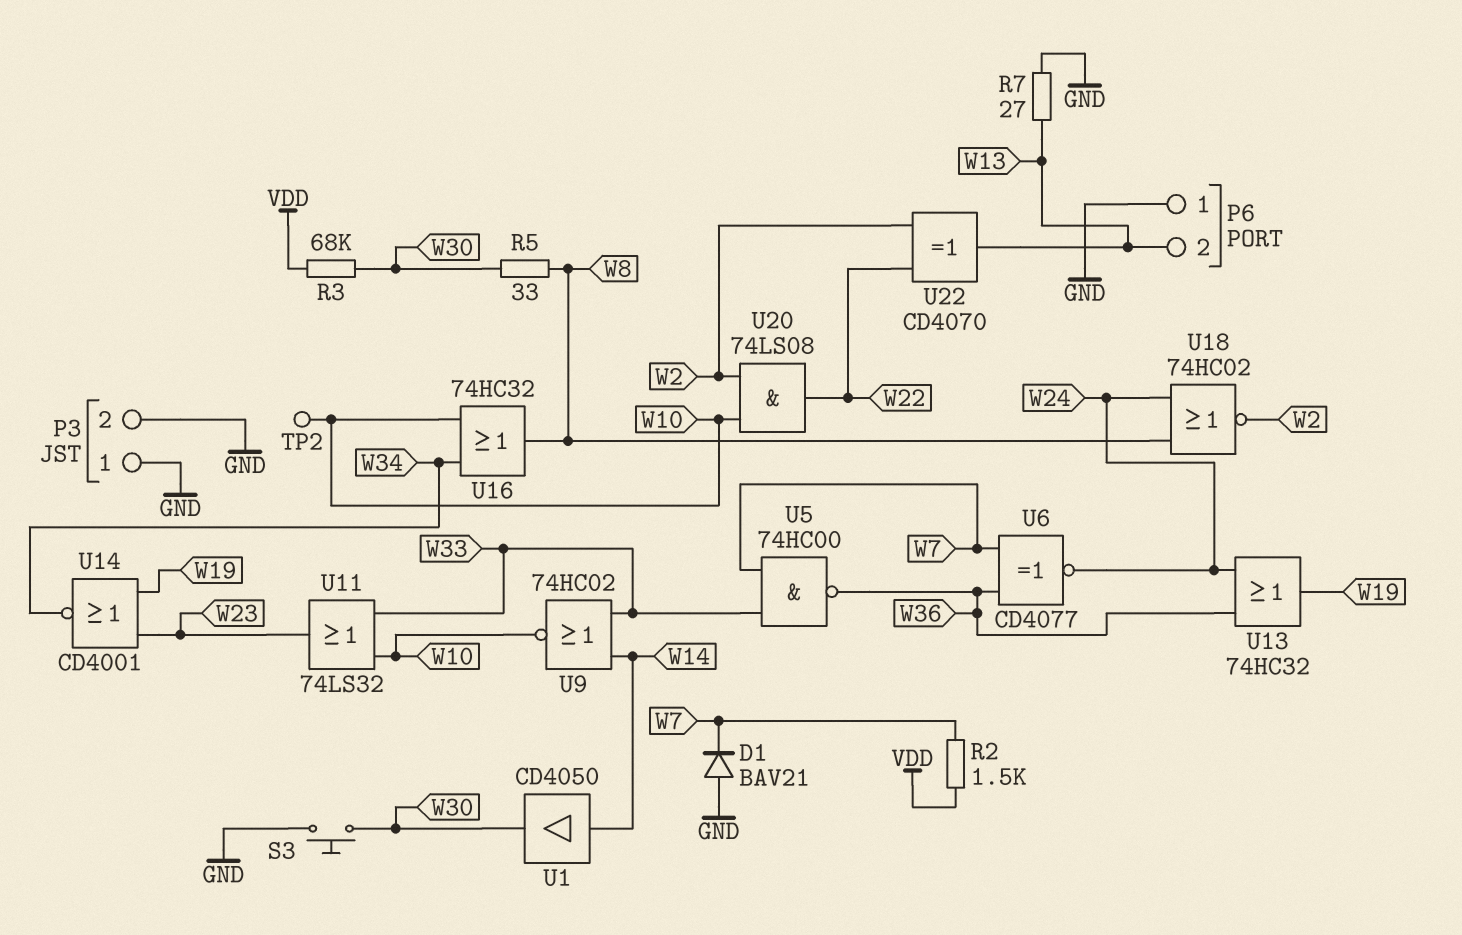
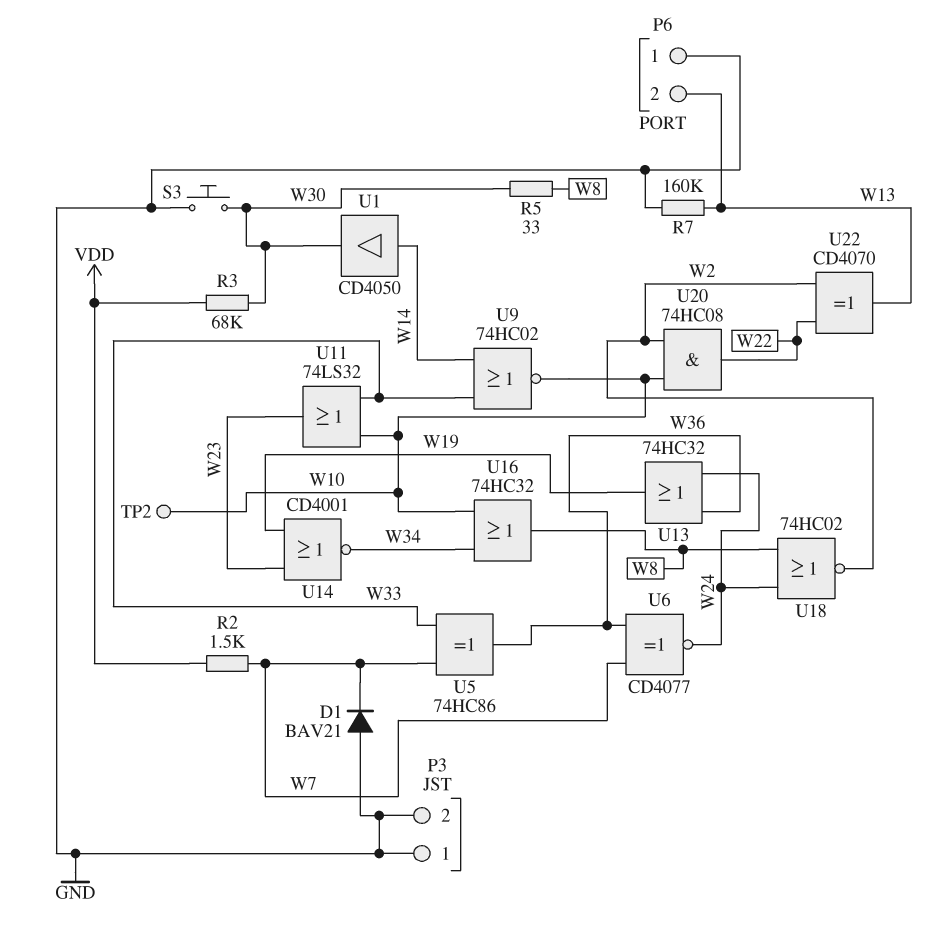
R7: 27 (GND, W13) -> 160k (GND, W13)
U5: NAND 74HC00 (in W7, in W33, out W36) -> XOR 74HC86 (in W7, in W33, out W36)
U20: AND 74LS08 (in W2, in W10, out W22) -> AND 74HC08 (in W2, in W10, out W22)

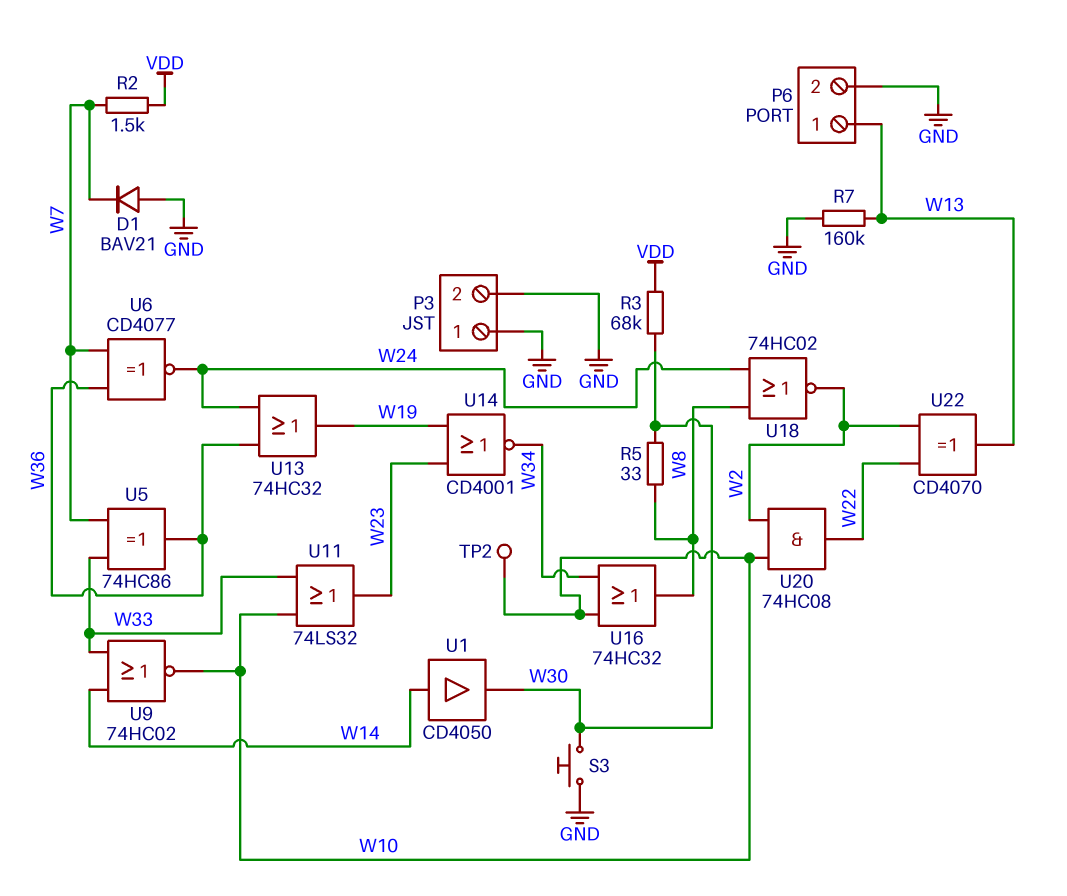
P6 pin 1: GND -> W13
P6 pin 2: W13 -> GND

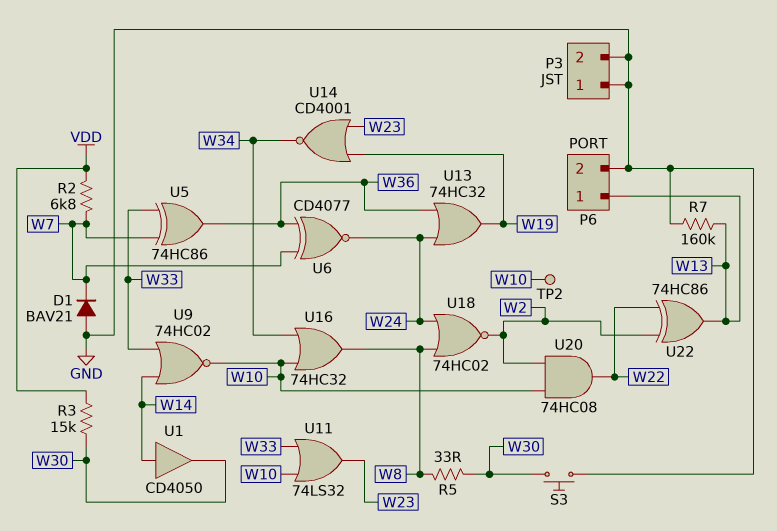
R2: 1.5k (VDD, W7) -> 6.8k (VDD, W7)
R3: 68k (VDD, W30) -> 15k (VDD, W30)
U22: XOR CD4070 (in W2, in W22, out W13) -> XOR 74HC86 (in W2, in W22, out W13)

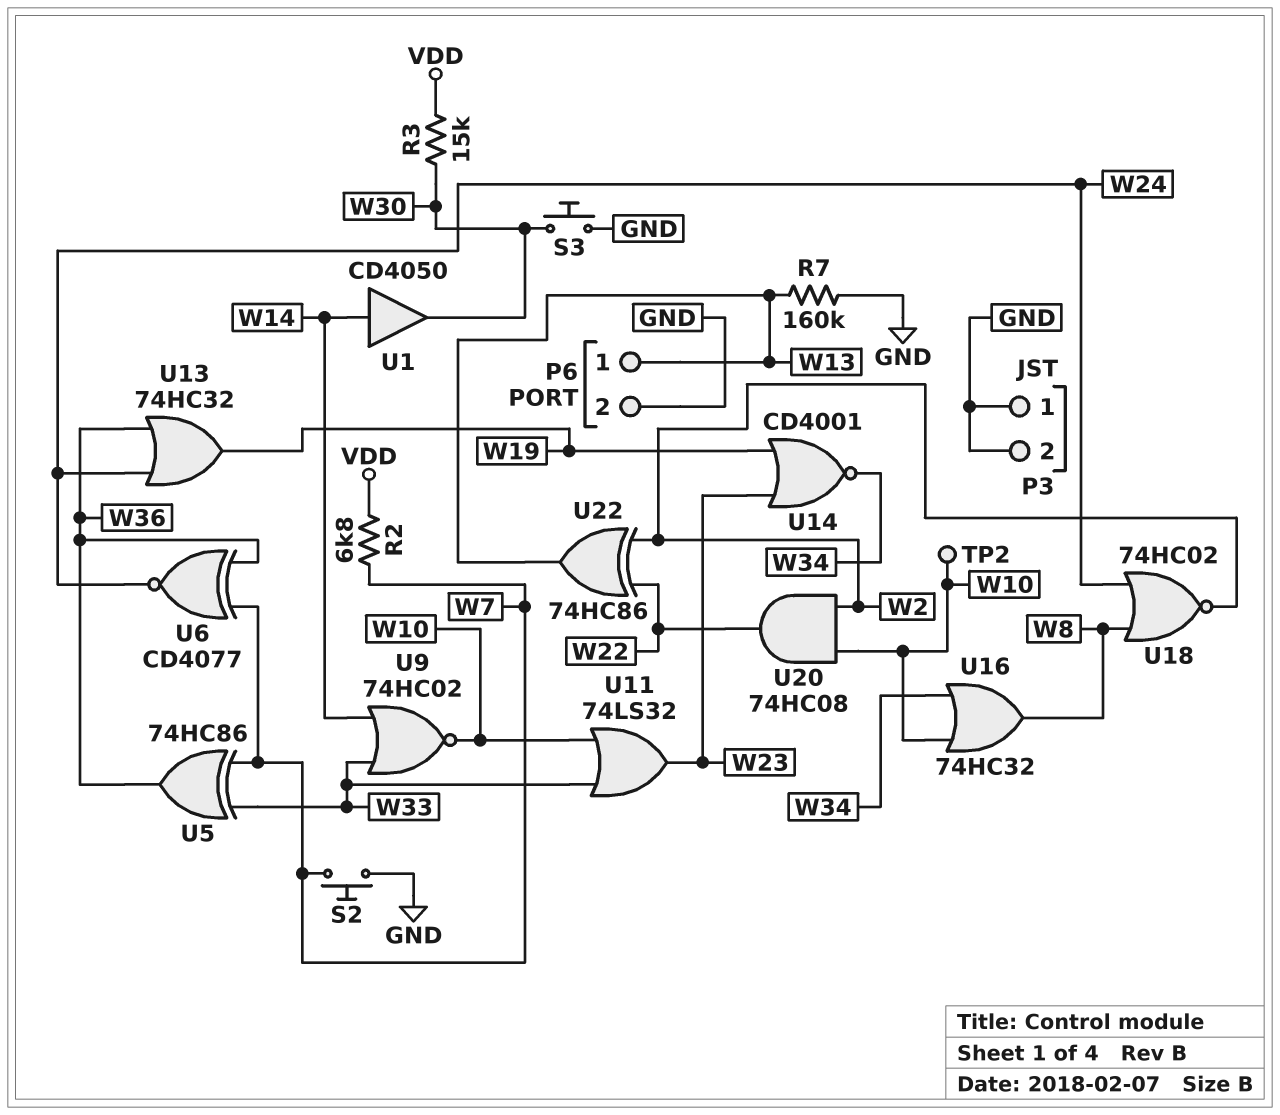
D1: diode BAV21 (A GND, K W7) -> none
R5: 33 (W8, W30) -> none
S2: none -> button (GND, W7)

